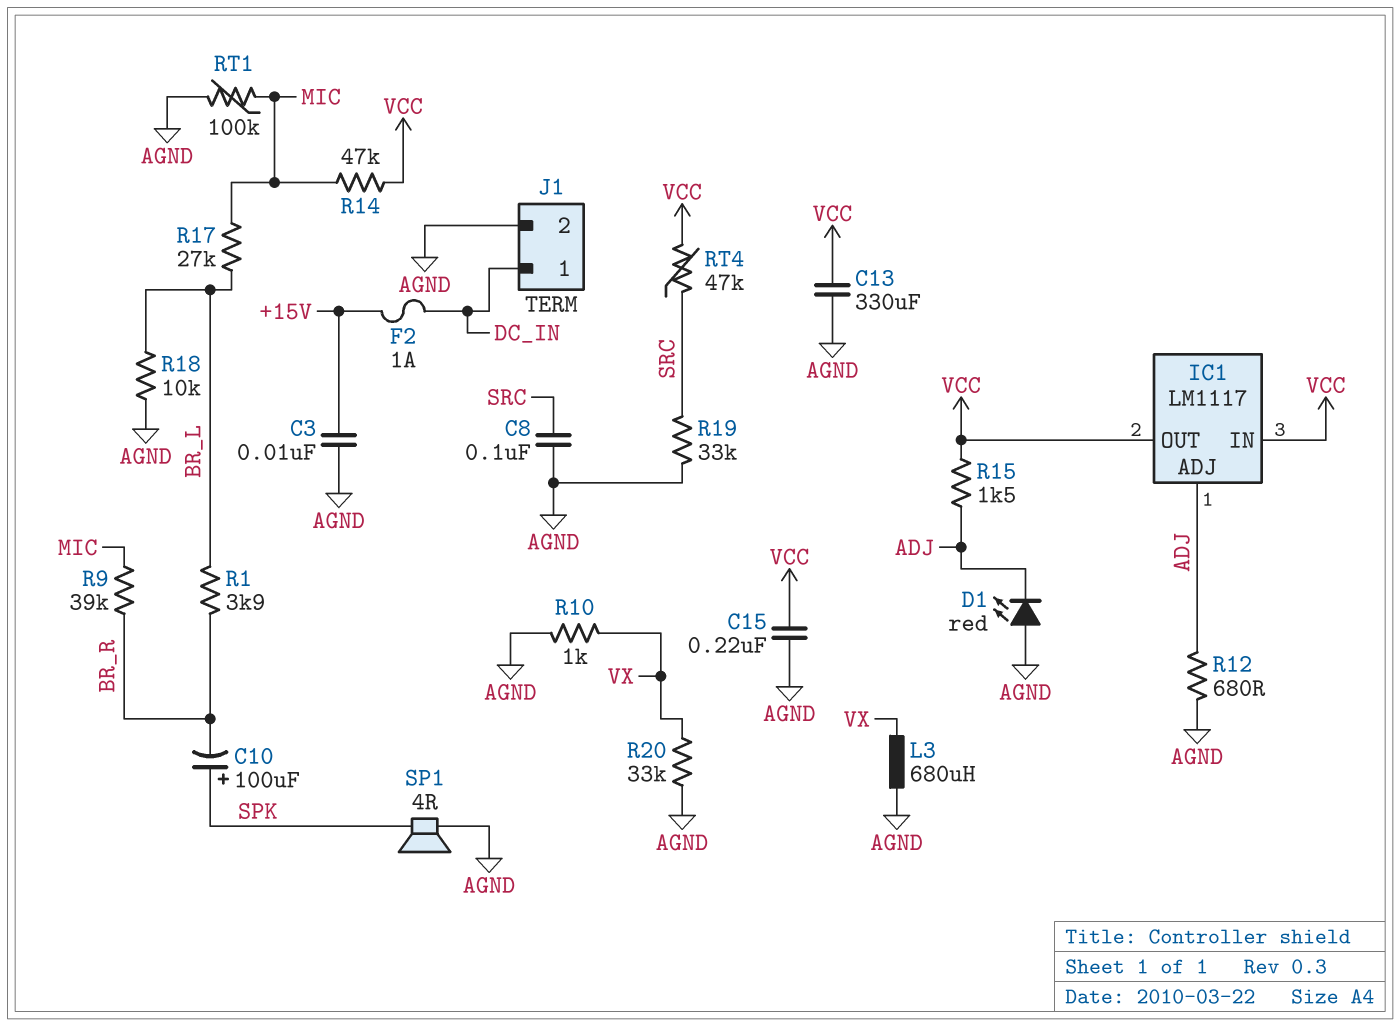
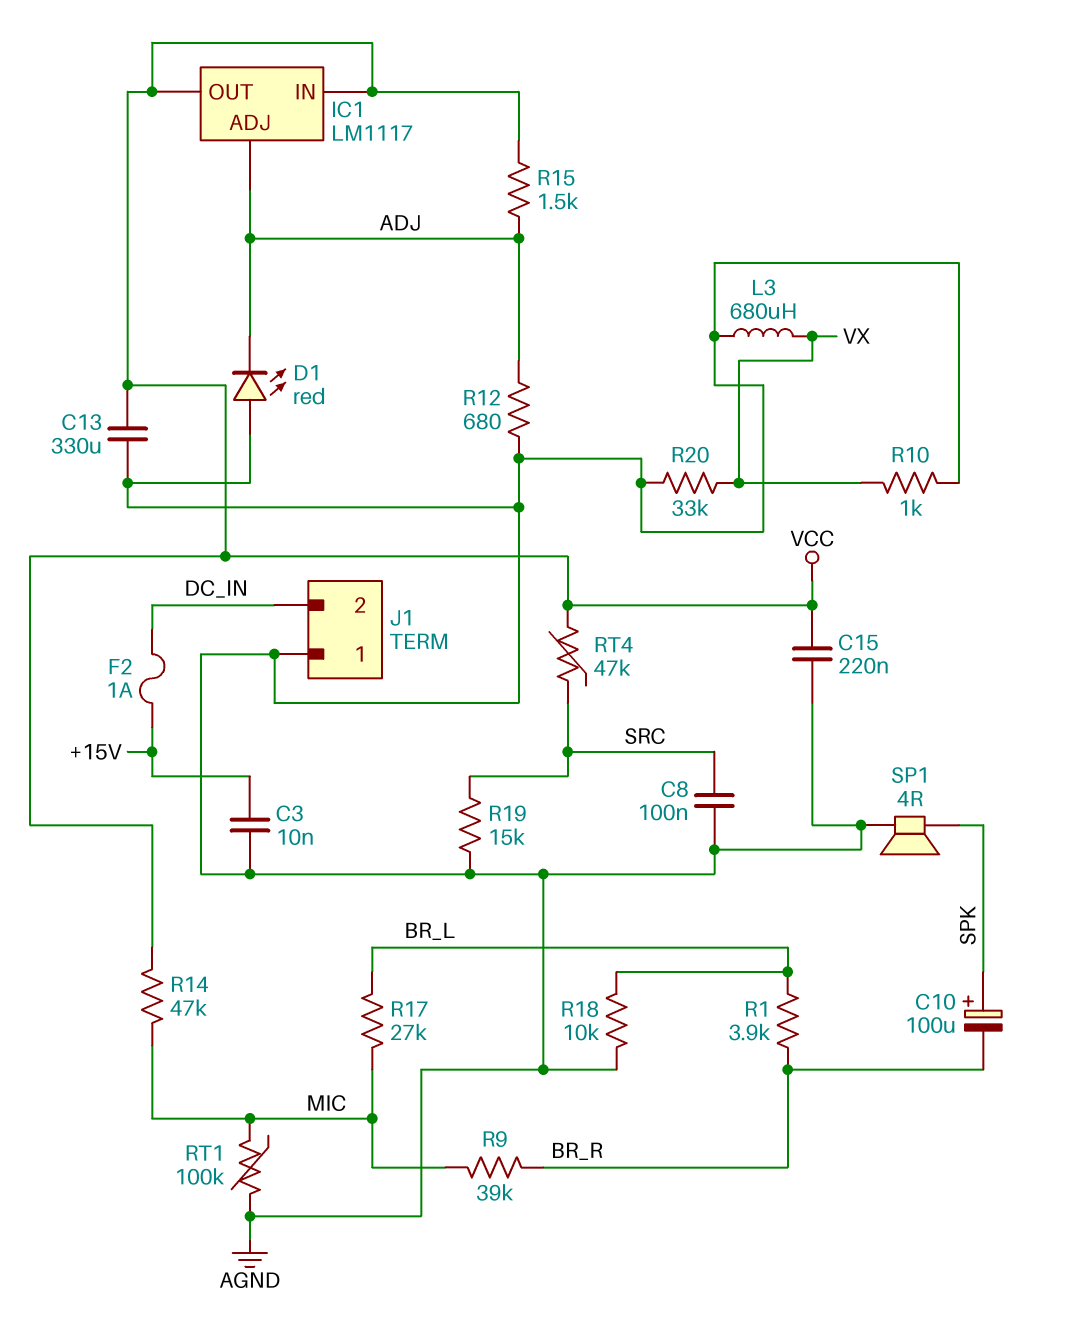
J1 pin 1: DC_IN -> AGND
J1 pin 2: AGND -> DC_IN
R19: 33k (AGND, SRC) -> 15k (AGND, SRC)

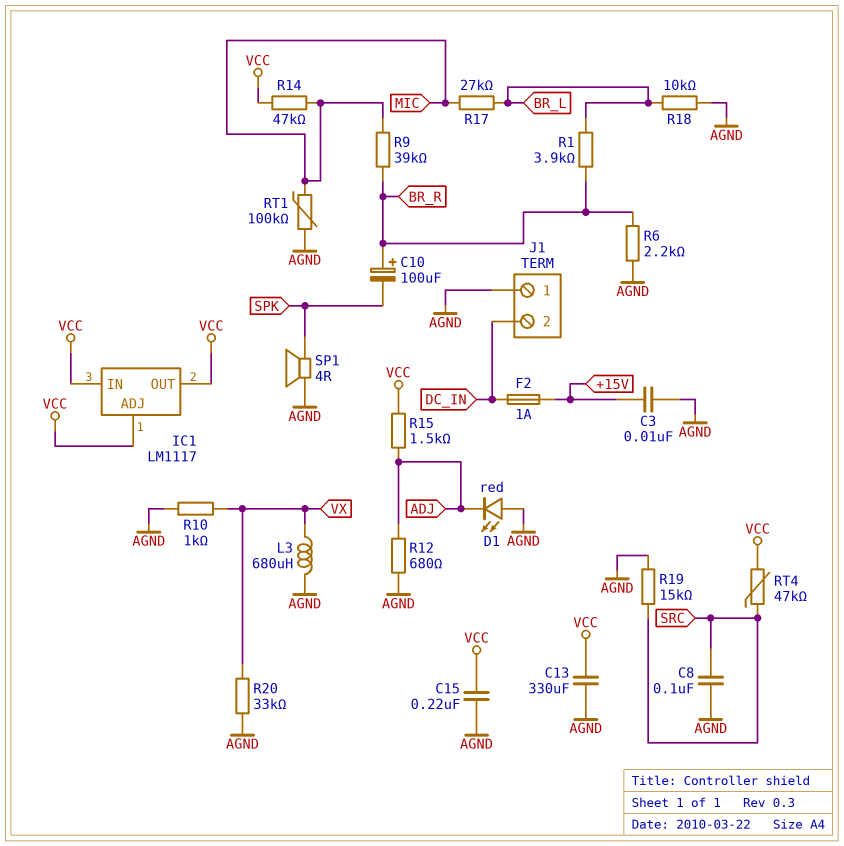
C10: 100uF (plus SPK, minus BR_R) -> 100uF (plus BR_R, minus SPK)
IC1 pin ADJ: ADJ -> VCC
R6: none -> 2.2k (AGND, BR_R)

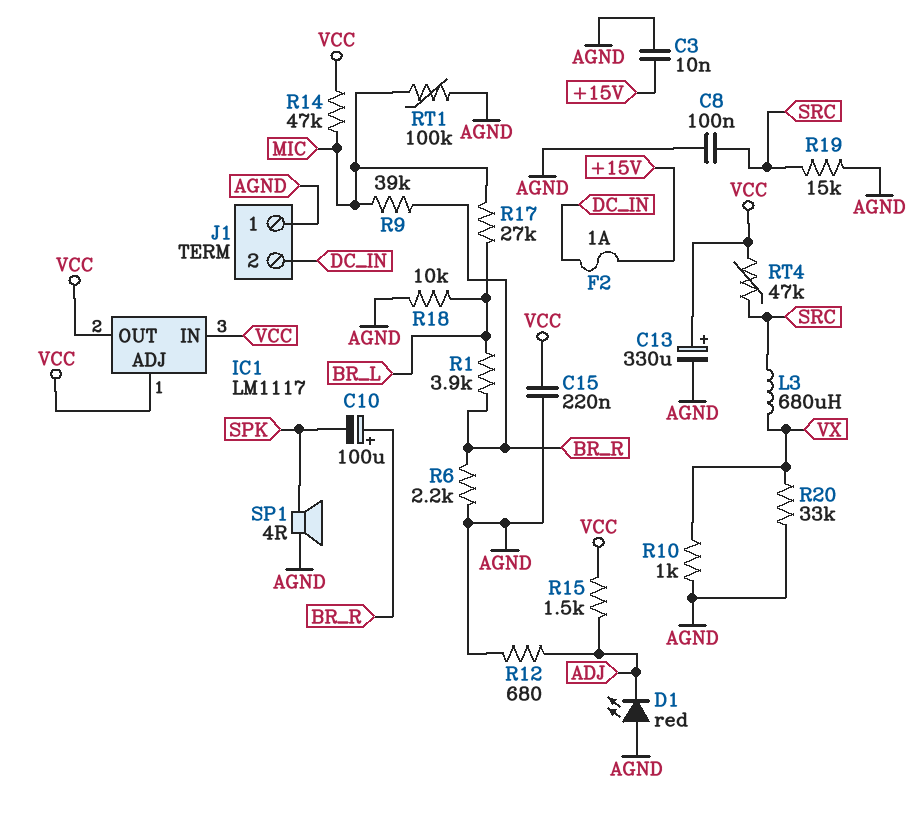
C13: 330uF (AGND, VCC) -> 330uF (plus VCC, minus AGND)
L3: 680uH (AGND, VX) -> 680uH (SRC, VX)

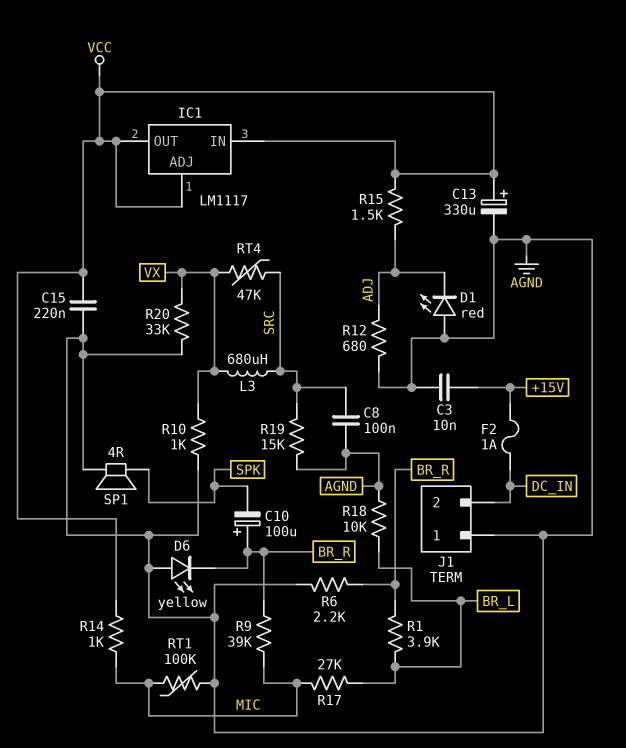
D6: none -> LED yellow (A AGND, K BR_R)
R14: 47k (MIC, VCC) -> 1k (MIC, VCC)
RT4: 47k (SRC, VCC) -> 47k (SRC, VX)

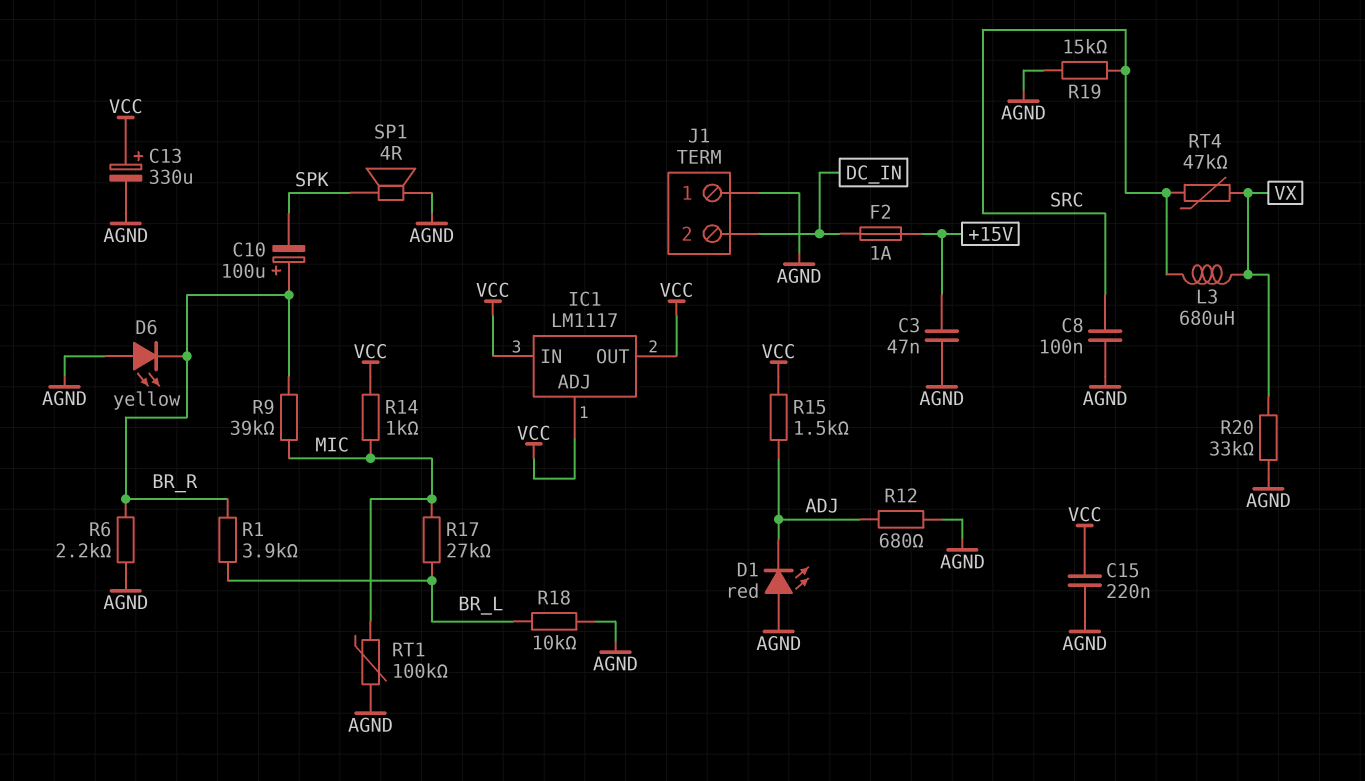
C3: 10nF (+15V, AGND) -> 47nF (+15V, AGND)
R10: 1k (AGND, VX) -> none

